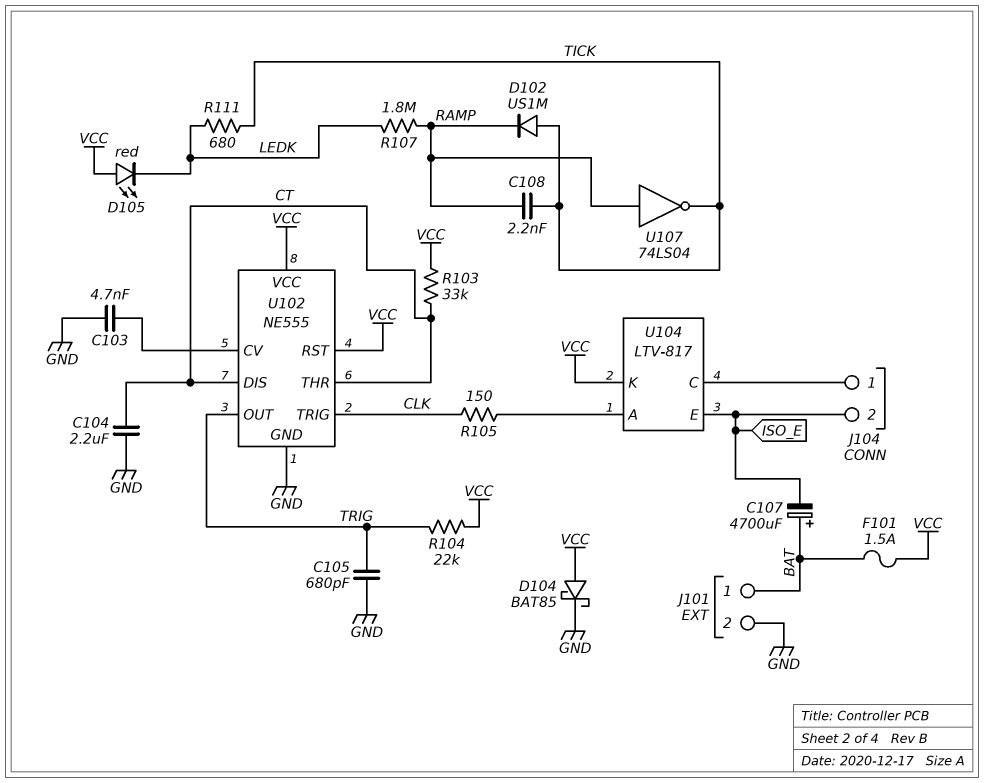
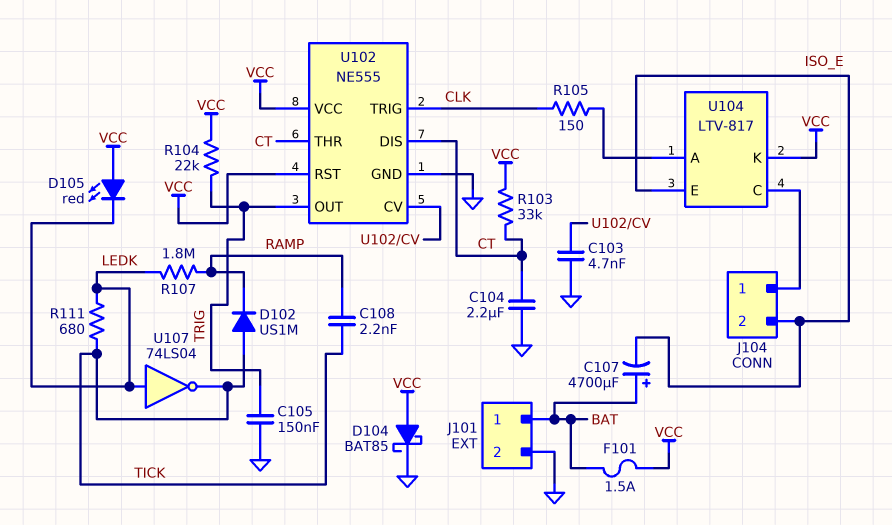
C105: 680pF (GND, TRIG) -> 150nF (GND, TRIG)
U107: NOT 74LS04 (in RAMP, out TICK) -> NOT 74LS04 (in LEDK, out TICK)

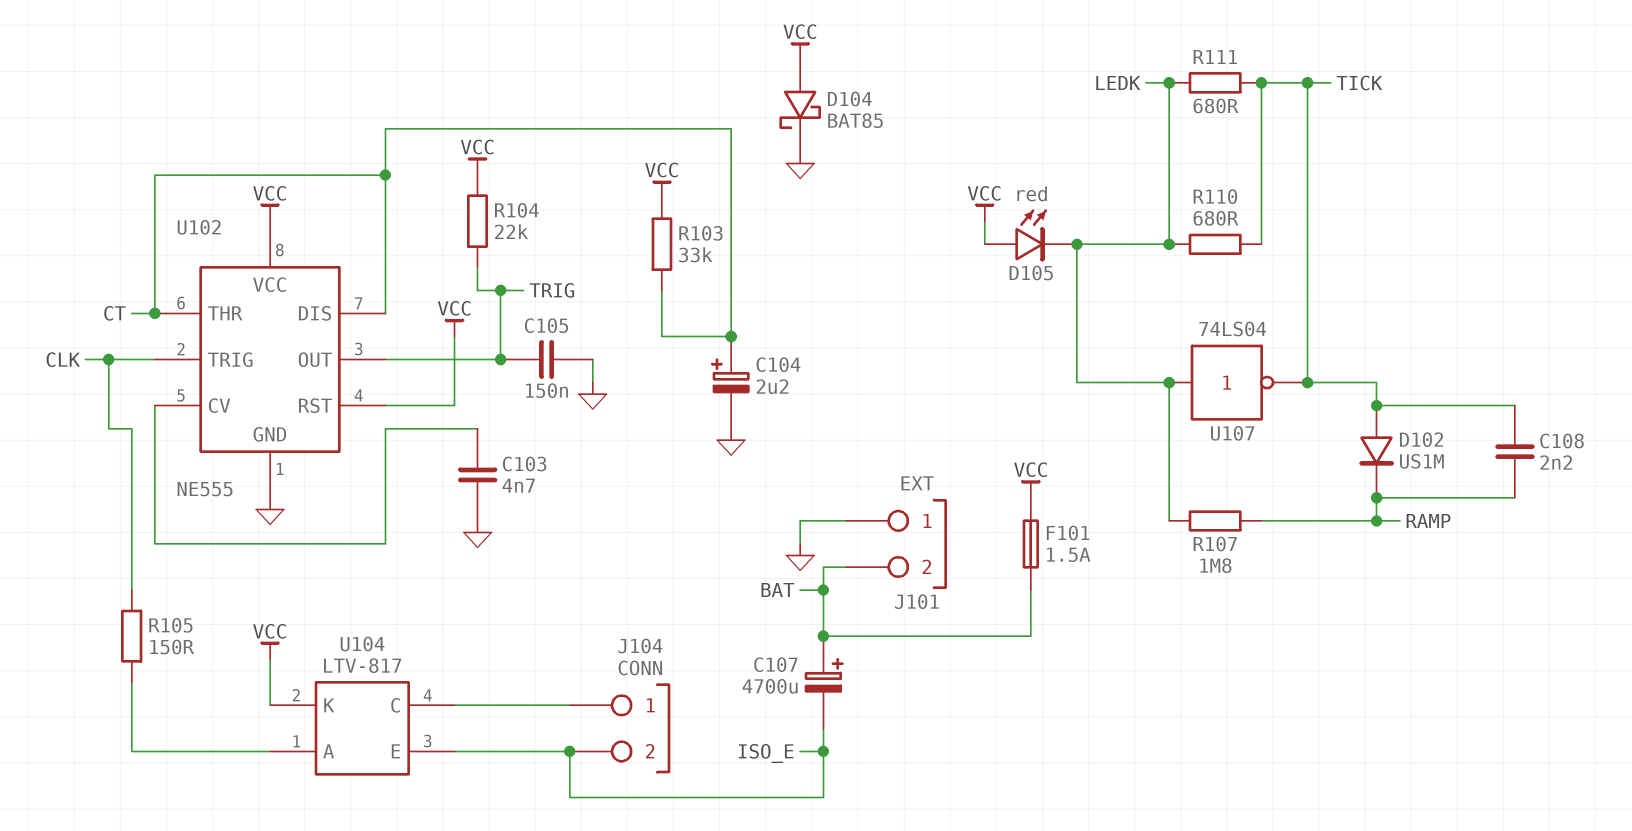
C104: 2.2uF (CT, GND) -> 2.2uF (plus CT, minus GND)
J101 pin 1: BAT -> GND
J101 pin 2: GND -> BAT
R110: none -> 680 (LEDK, TICK)

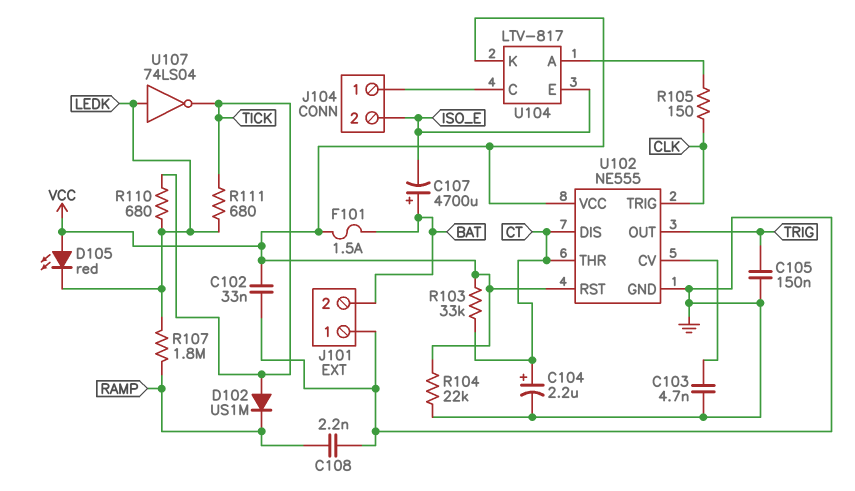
C102: none -> 33nF (GND, VCC)
C108: 2.2nF (RAMP, TICK) -> 2.2nF (GND, RAMP)
D104: schottky BAT85 (A VCC, K GND) -> none
R104: 22k (TRIG, VCC) -> 22k (GND, VCC)

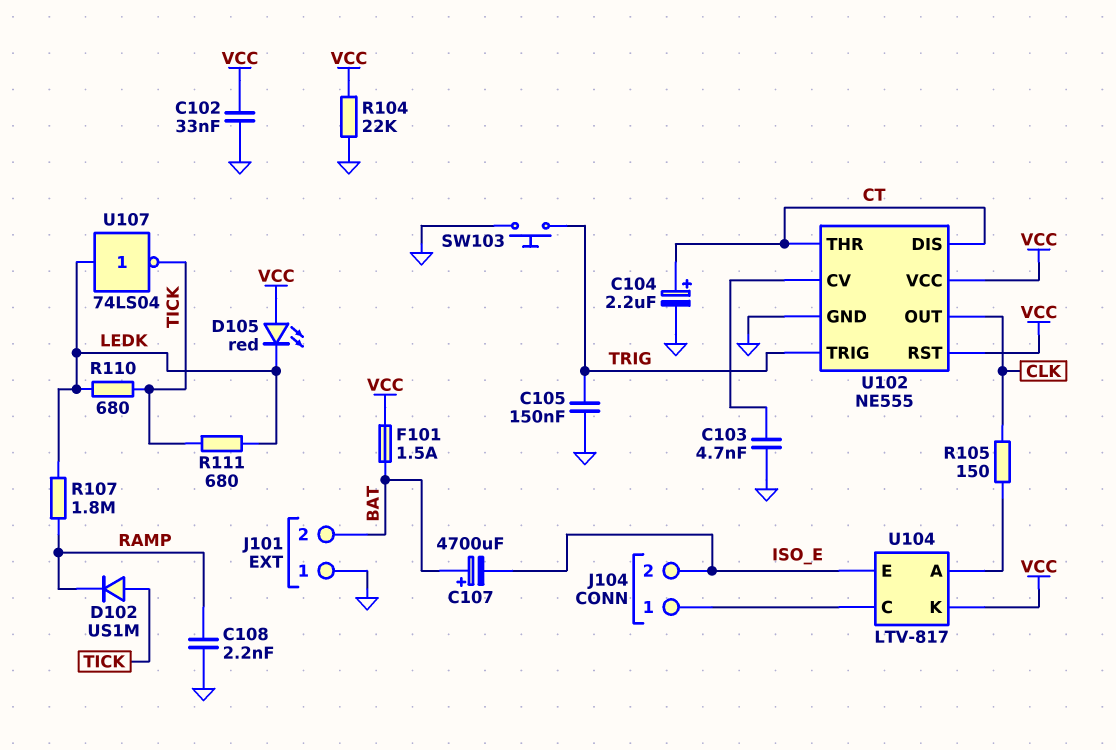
R103: 33k (CT, VCC) -> none
SW103: none -> button (GND, TRIG)
U102 pin OUT: TRIG -> CLK
U102 pin TRIG: CLK -> TRIG

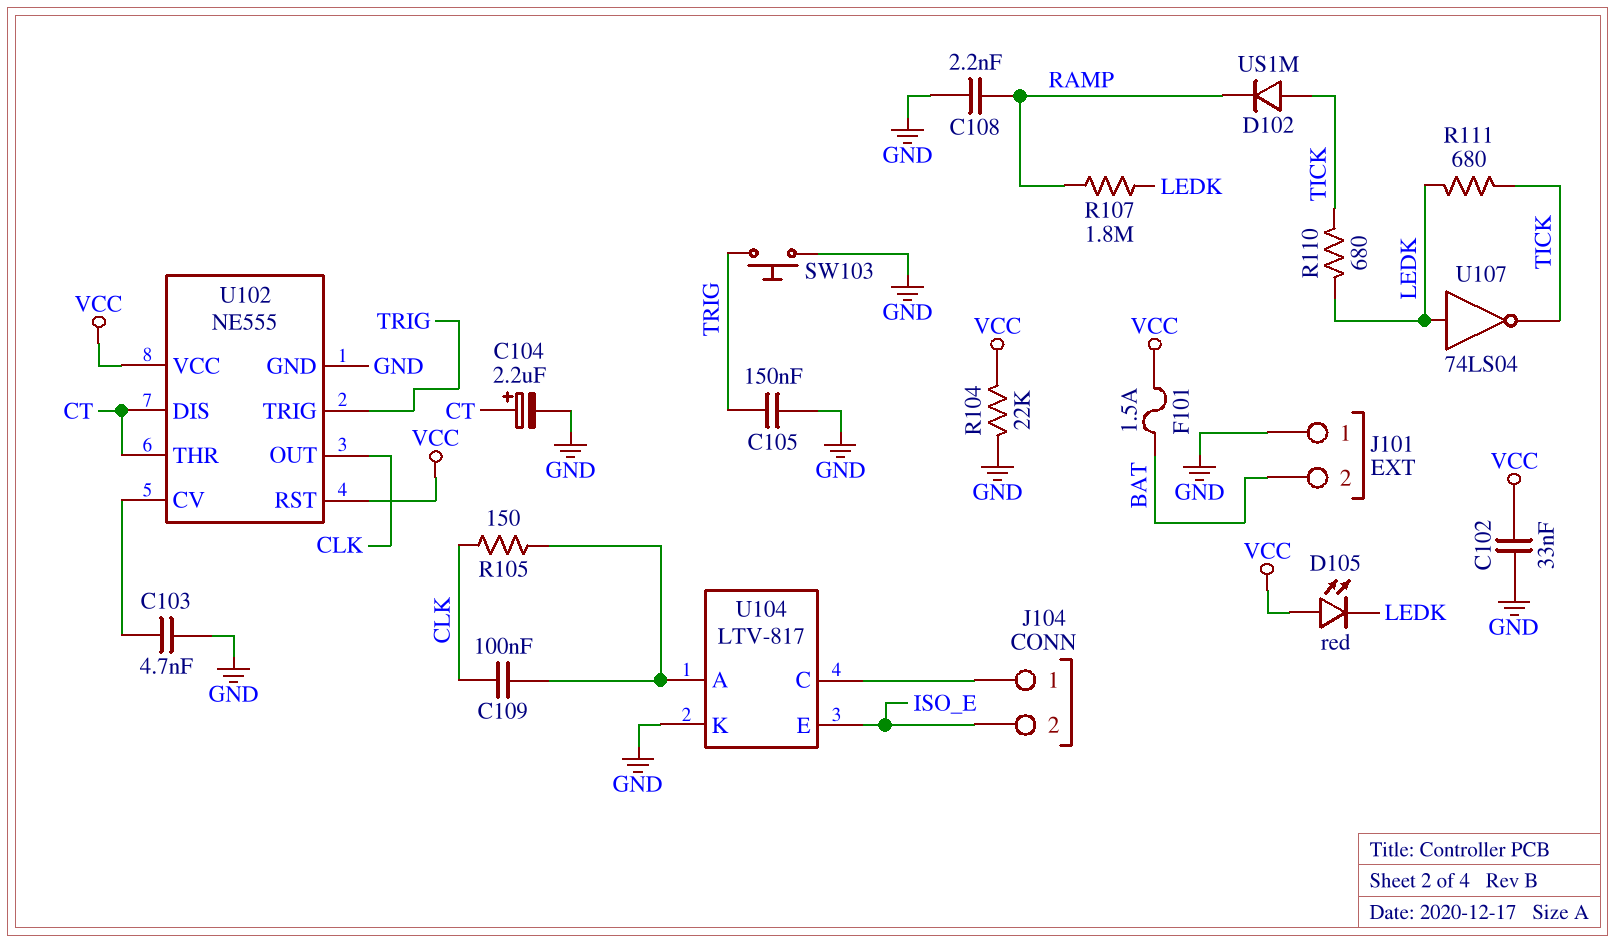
C107: 4700uF (plus BAT, minus ISO_E) -> none
C109: none -> 100nF (CLK, U104/A)
U104 pin K: VCC -> GND

